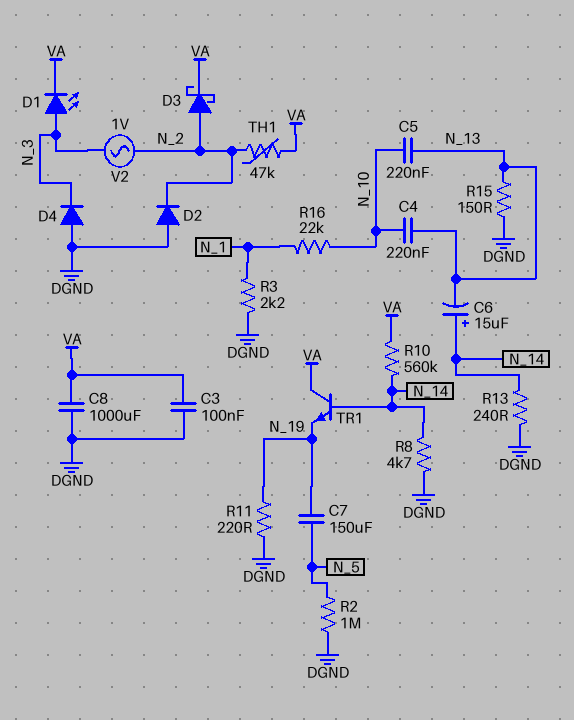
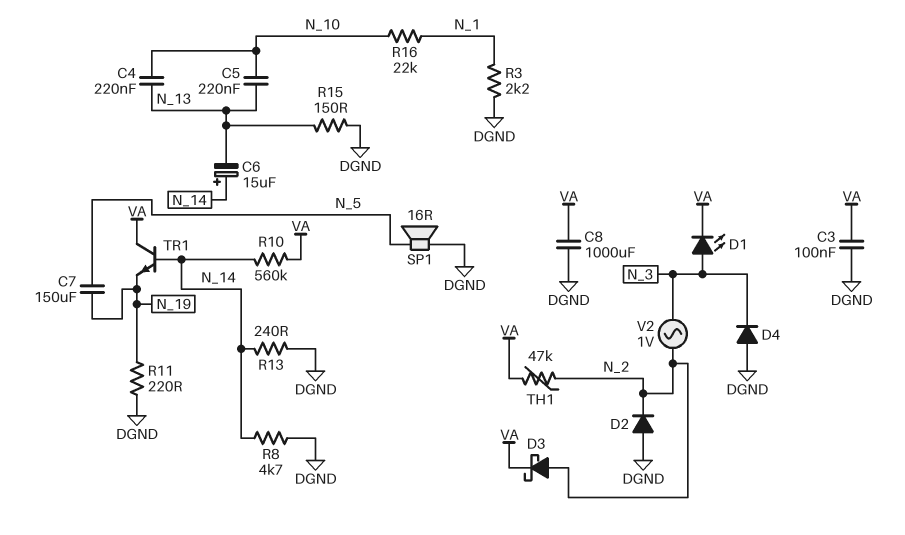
R2: 1M (DGND, N_5) -> none
SP1: none -> speaker 16R (DGND, N_5)

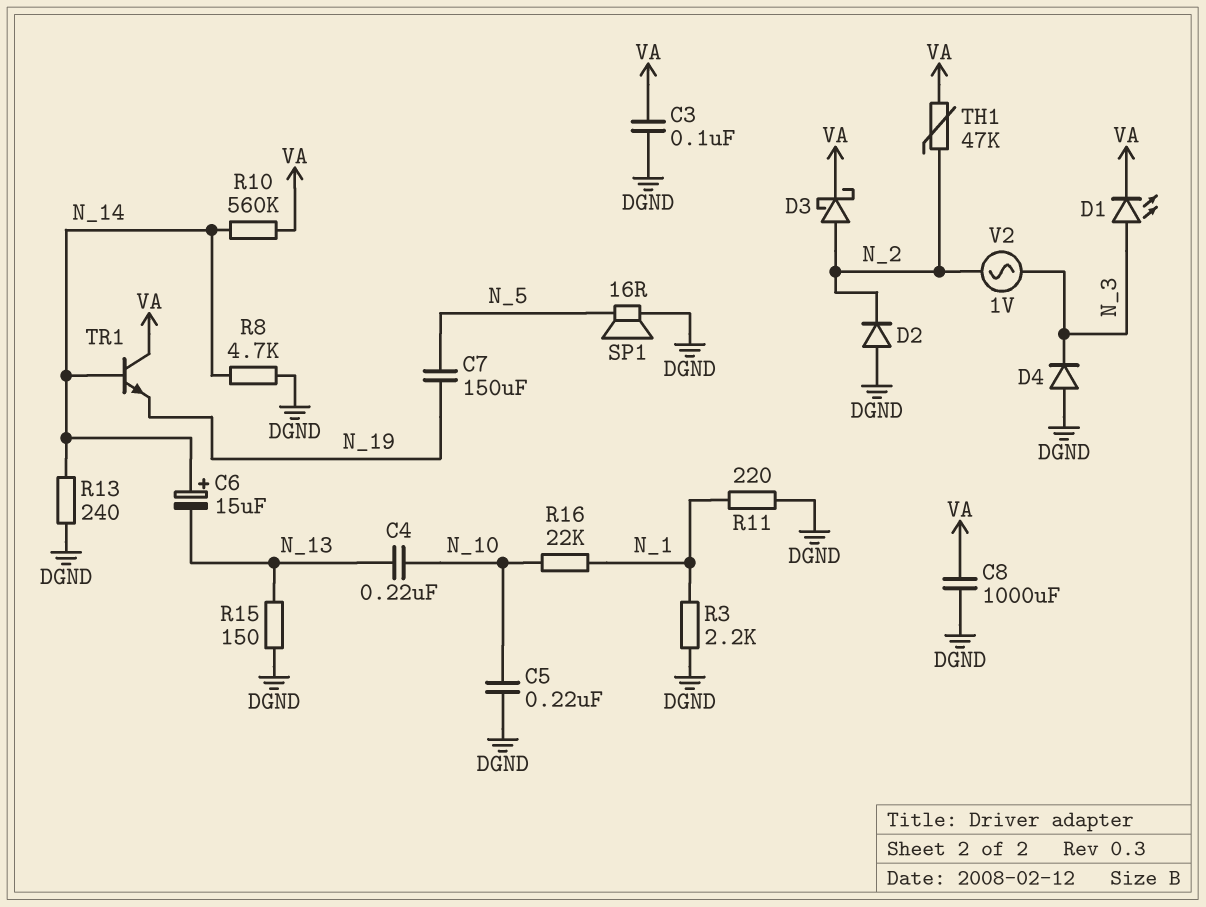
C5: 220nF (N_10, N_13) -> 220nF (DGND, N_10)
R11: 220 (DGND, N_19) -> 220 (DGND, N_1)

